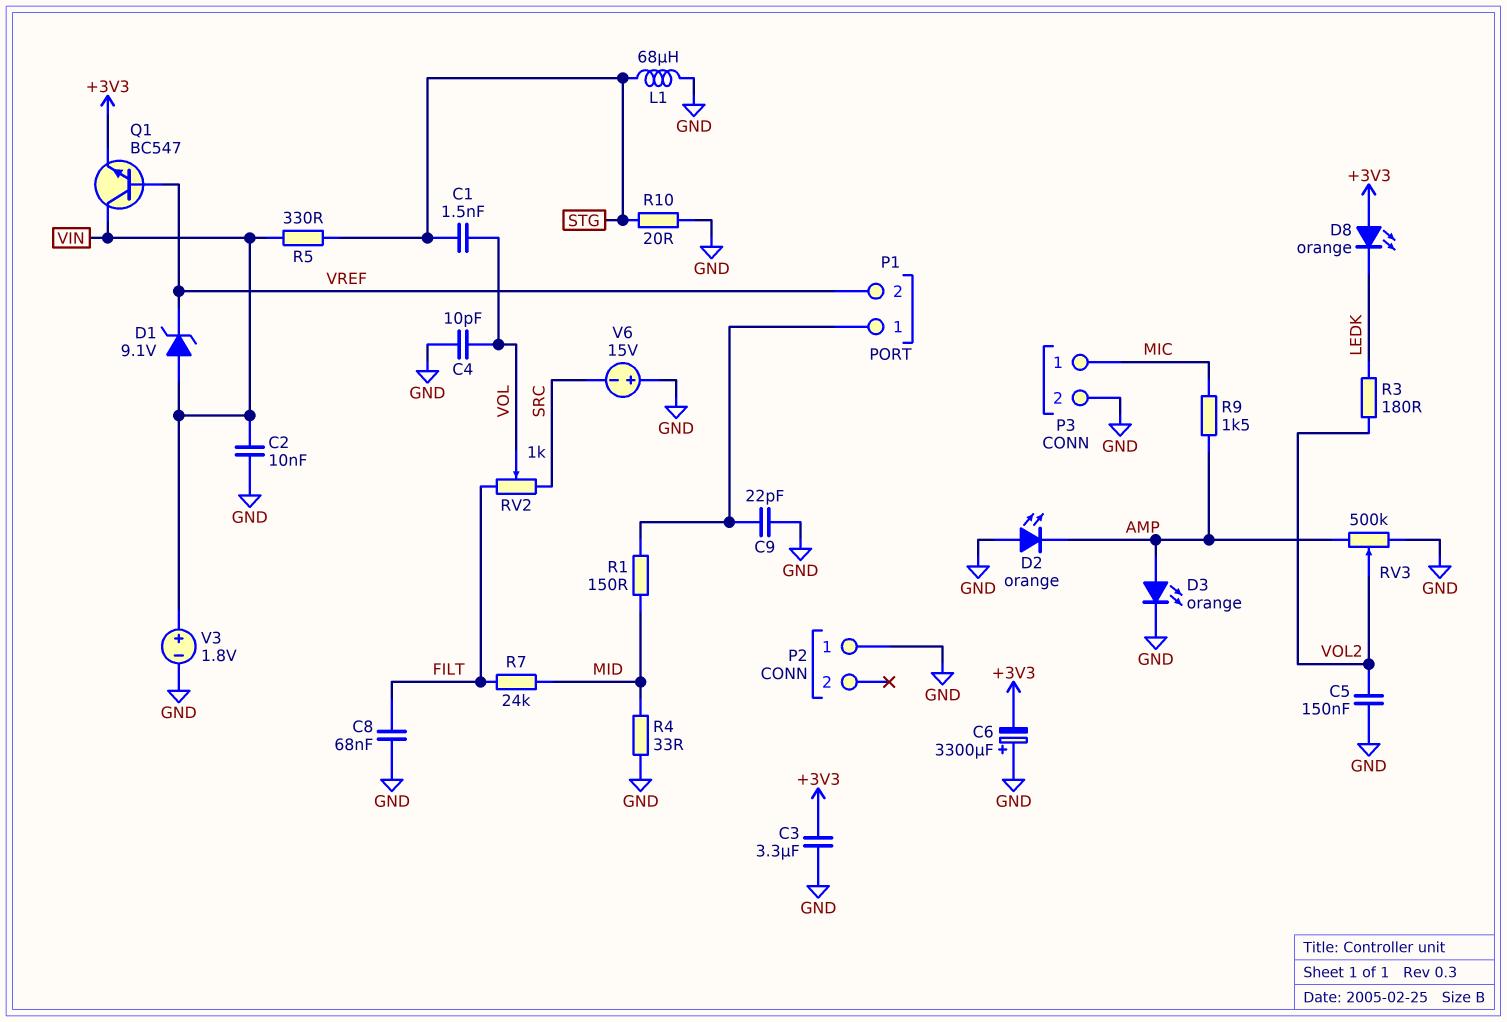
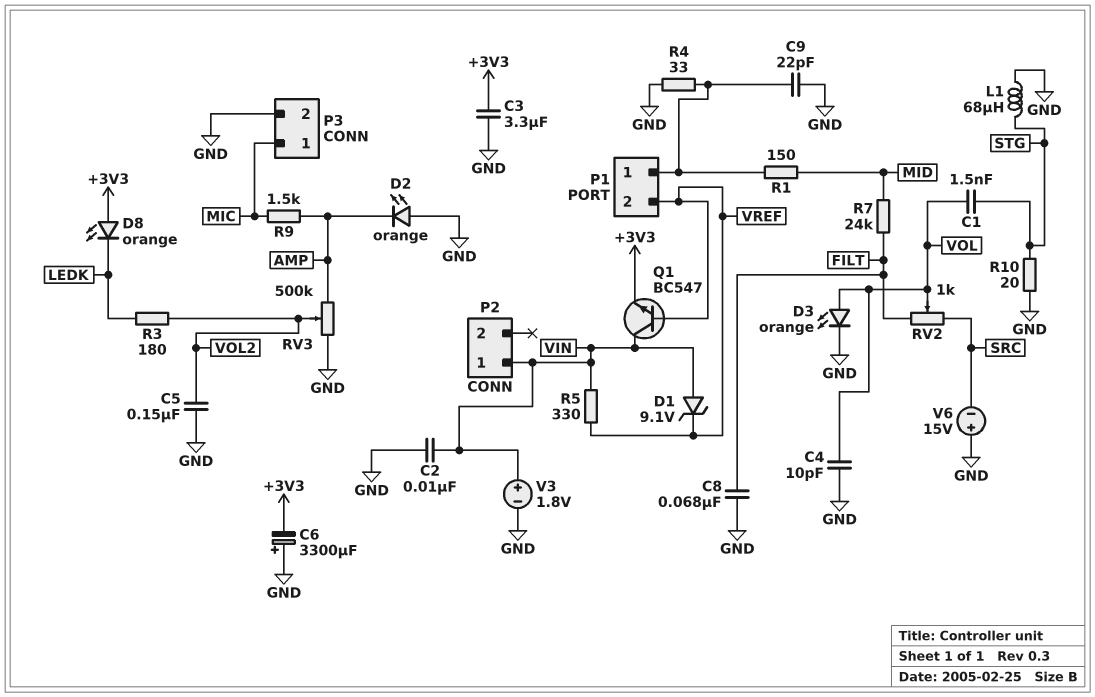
D3: LED orange (A AMP, K GND) -> LED orange (A VOL, K GND)
P2 pin 1: GND -> VIN
R4: 33 (GND, MID) -> 33 (GND, P1/1)
R5: 330 (STG, VIN) -> 330 (VIN, VREF)

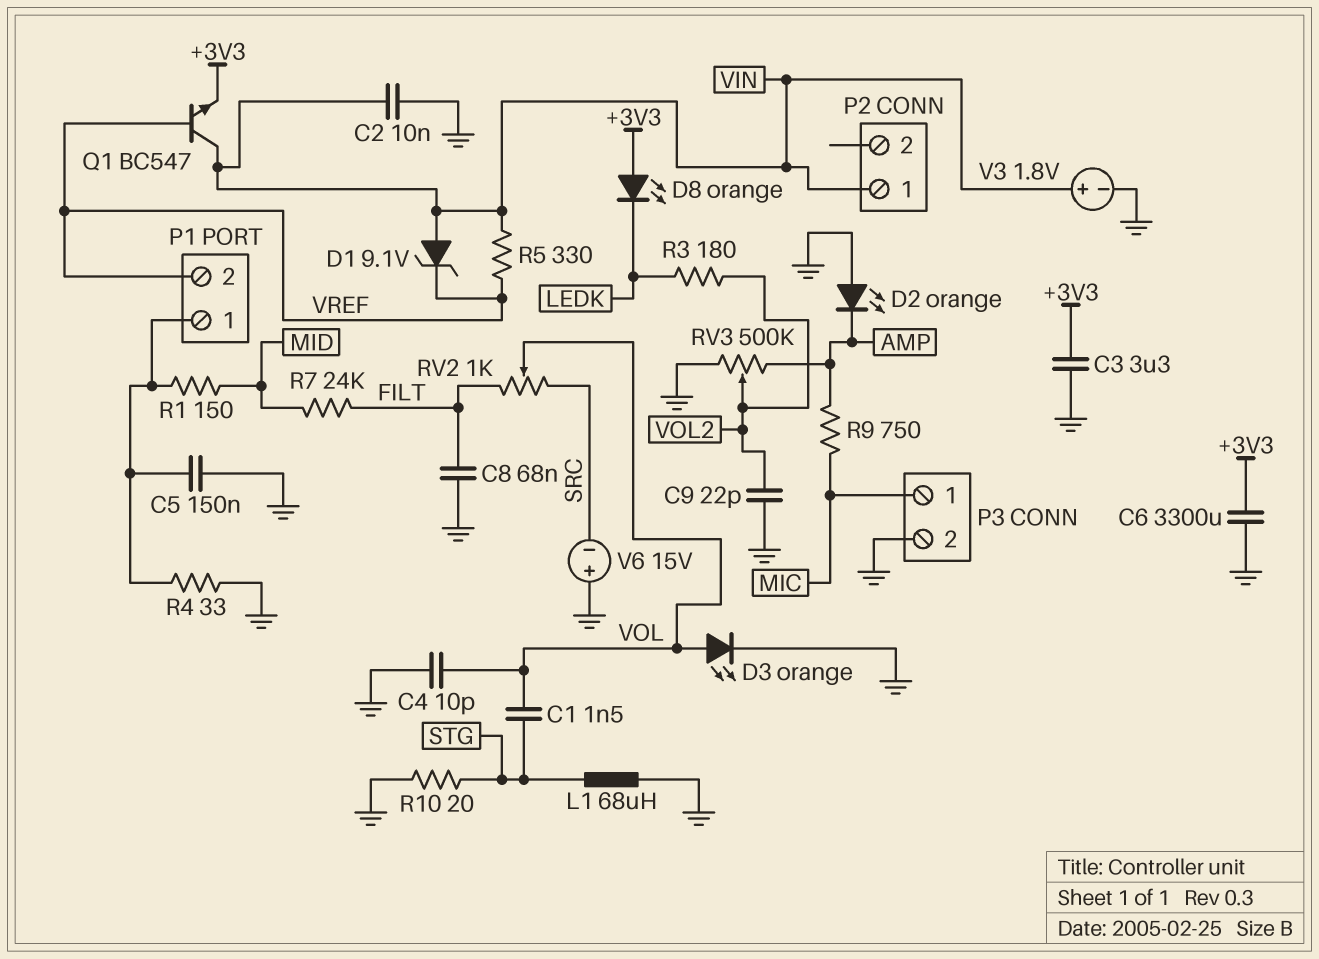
C5: 150nF (GND, VOL2) -> 150nF (GND, P1/1)
C6: 3300uF (plus GND, minus +3V3) -> 3300uF (+3V3, GND)
C9: 22pF (GND, P1/1) -> 22pF (GND, VOL2)
R9: 1.5k (AMP, MIC) -> 750 (AMP, MIC)

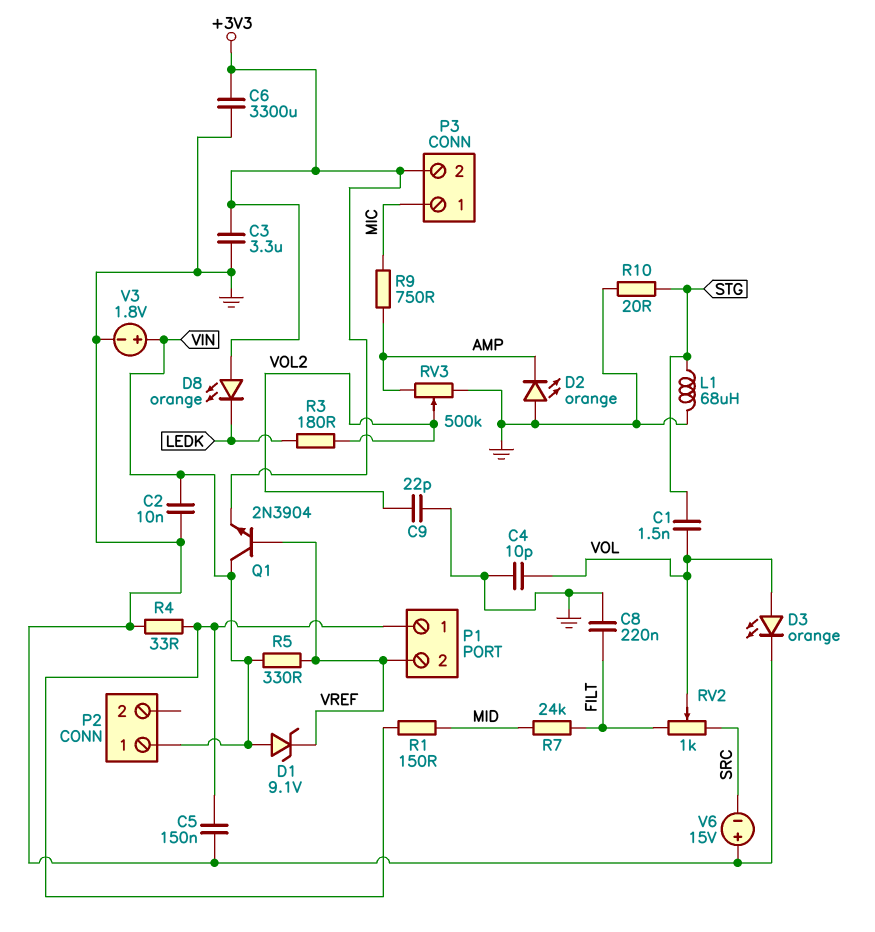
C8: 68nF (FILT, GND) -> 220nF (FILT, GND)
P3 pin 2: GND -> +3V3
Q1: NPN BC547 (B VREF, C VIN, E +3V3) -> NPN 2N3904 (B VREF, C VIN, E +3V3)

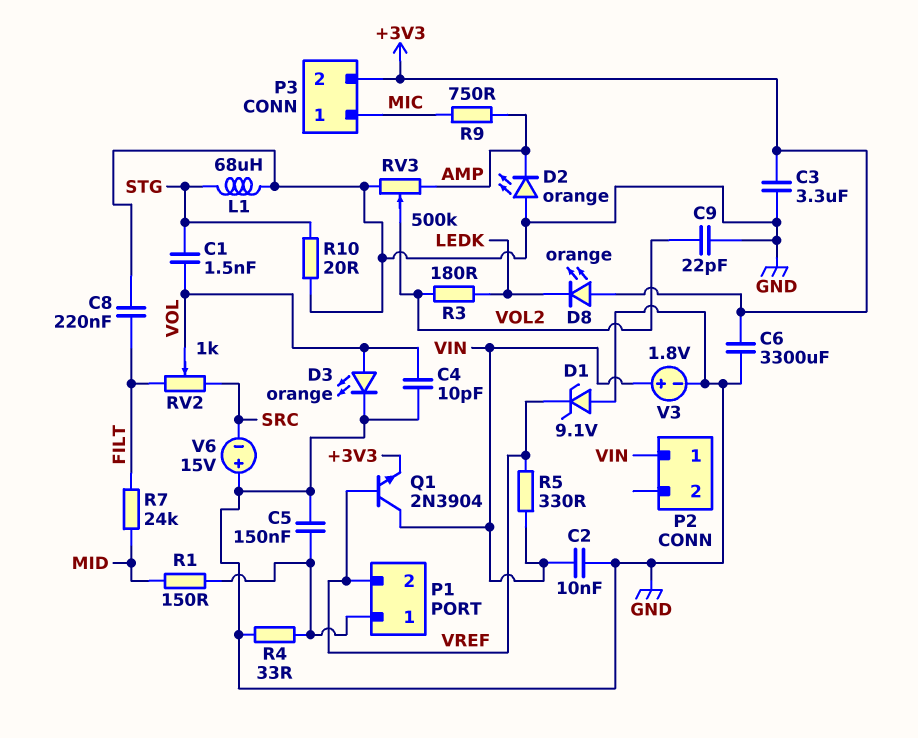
D1: zener 9.1V (A VIN, K VREF) -> zener 9.1V (A GND, K VREF)

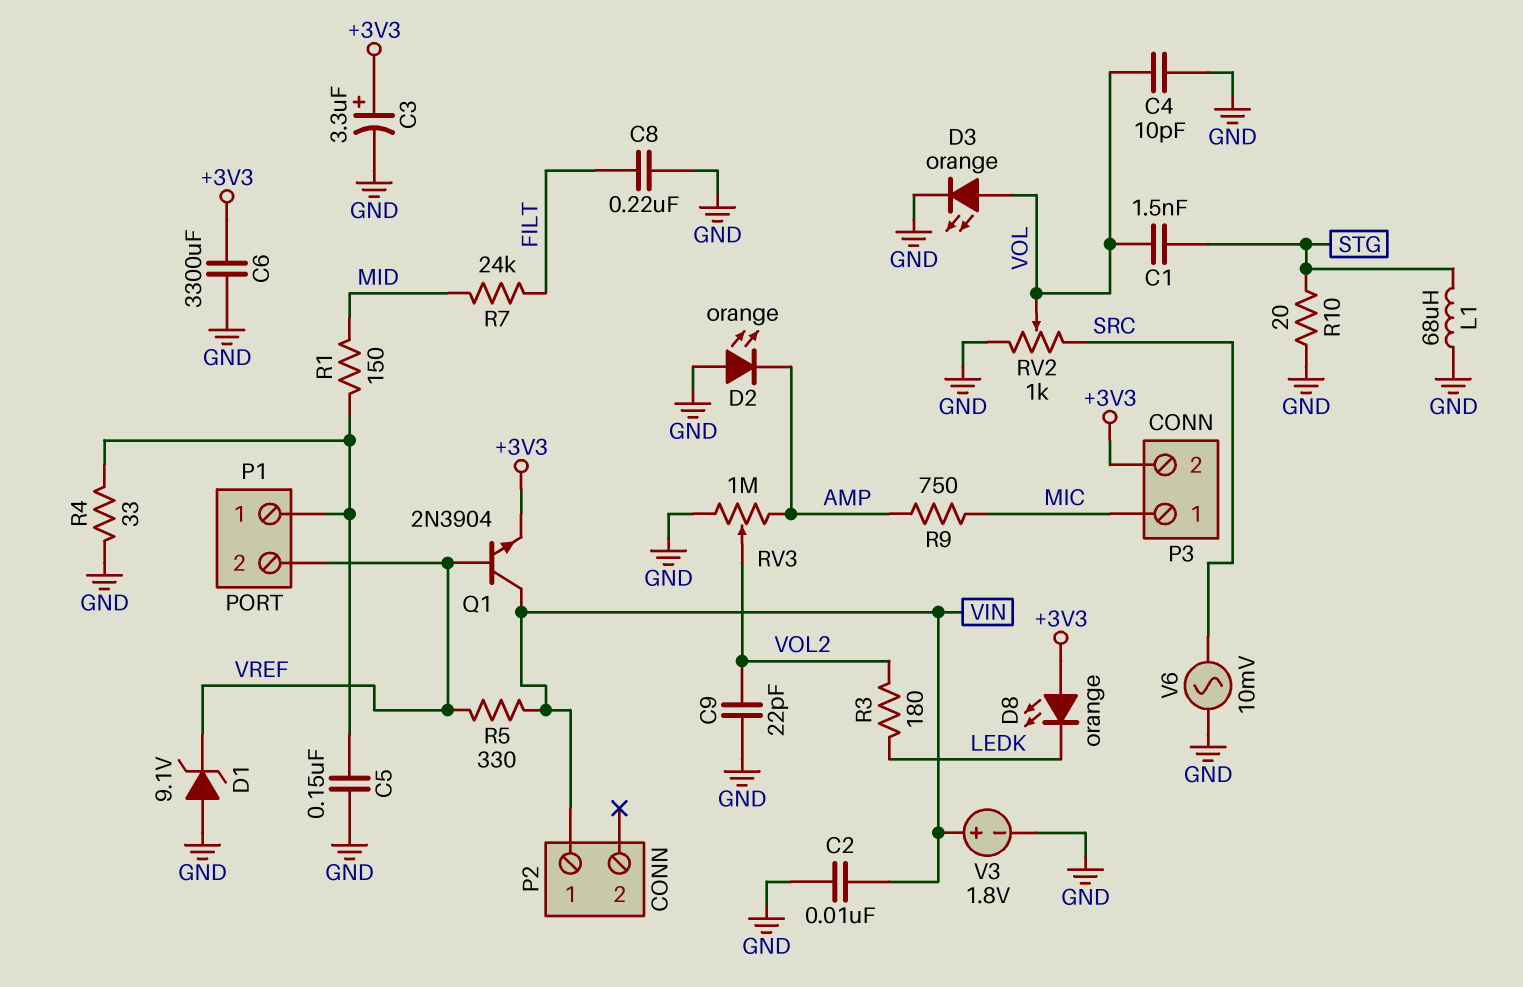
C3: 3.3uF (+3V3, GND) -> 3.3uF (plus +3V3, minus GND)
RV2: 1k (FILT, SRC, wiper VOL) -> 1k (GND, SRC, wiper VOL)
RV3: 500k (AMP, GND, wiper VOL2) -> 1M (AMP, GND, wiper VOL2)
V6: 15V (plus GND, minus SRC) -> AC 10mV (GND, SRC)

